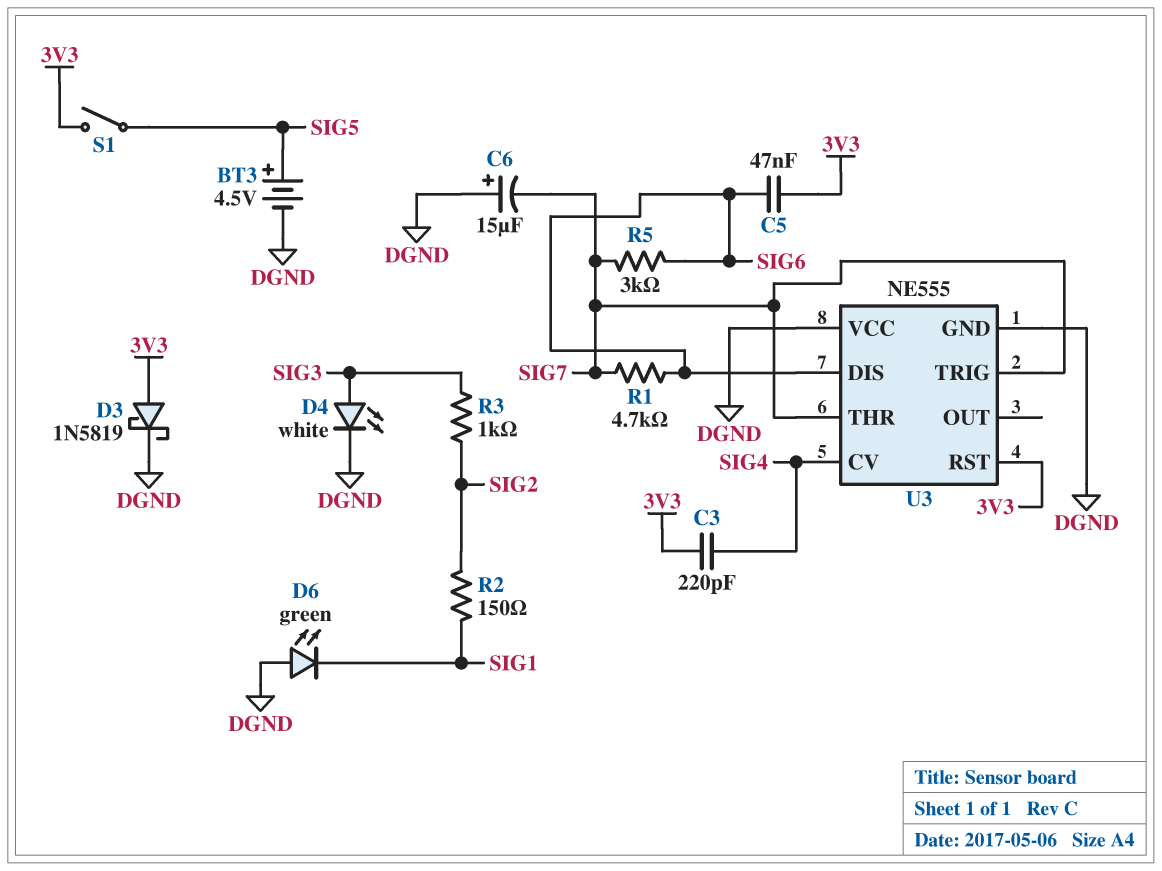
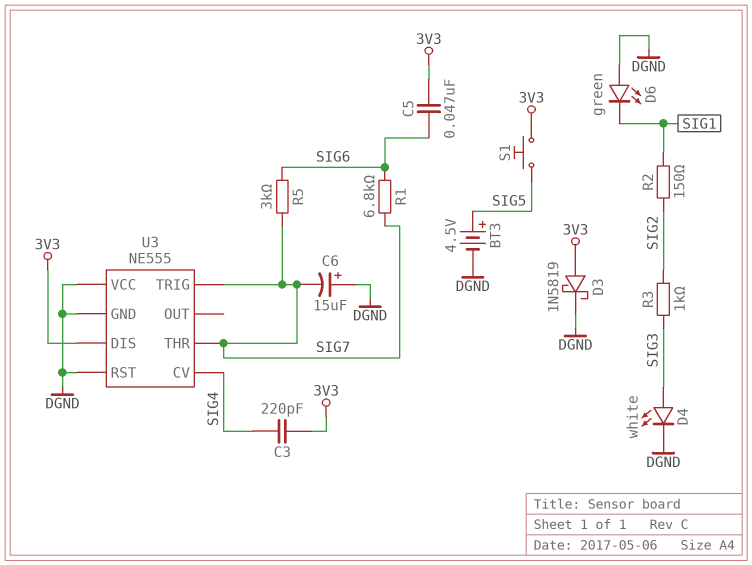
R1: 4.7k (SIG6, SIG7) -> 6.8k (SIG6, SIG7)
S1: switch (3V3, SIG5) -> button (3V3, SIG5)
U3 pin DIS: SIG6 -> 3V3
U3 pin RST: 3V3 -> DGND

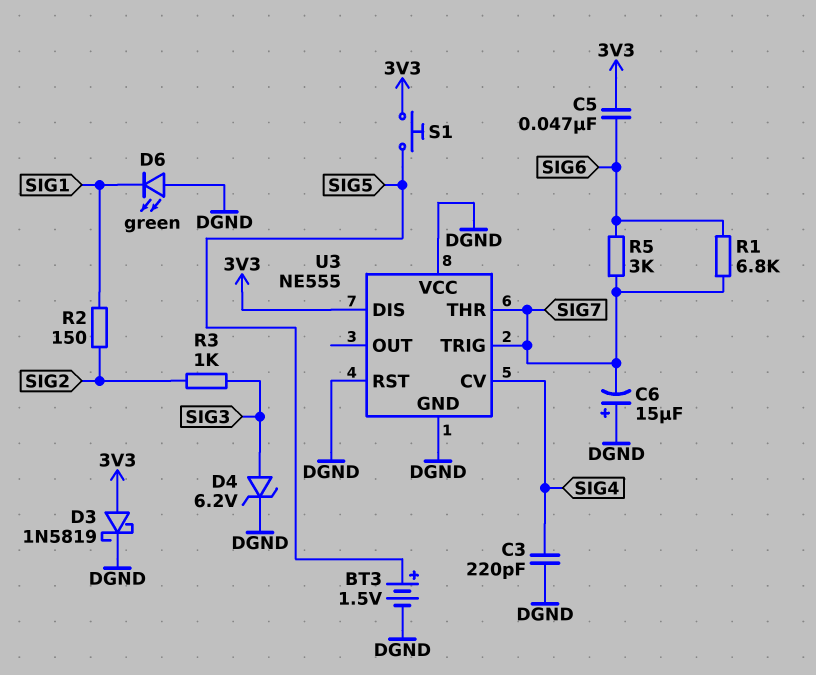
BT3: 4.5V (plus SIG5, minus DGND) -> 1.5V (plus SIG5, minus DGND)
C3: 220pF (3V3, SIG4) -> 220pF (DGND, SIG4)
D4: LED white (A SIG3, K DGND) -> zener 6.2V (A SIG3, K DGND)

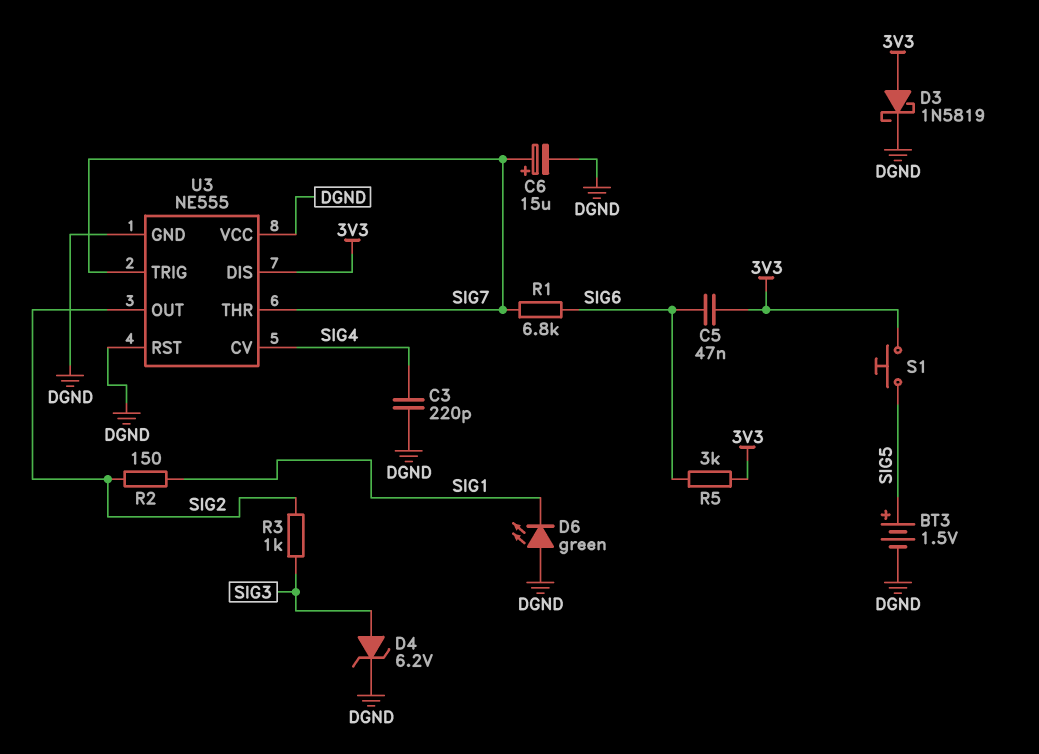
C6: 15uF (plus DGND, minus SIG7) -> 15uF (plus SIG7, minus DGND)
R5: 3k (SIG6, SIG7) -> 3k (3V3, SIG6)
U3 pin OUT: none -> SIG2

